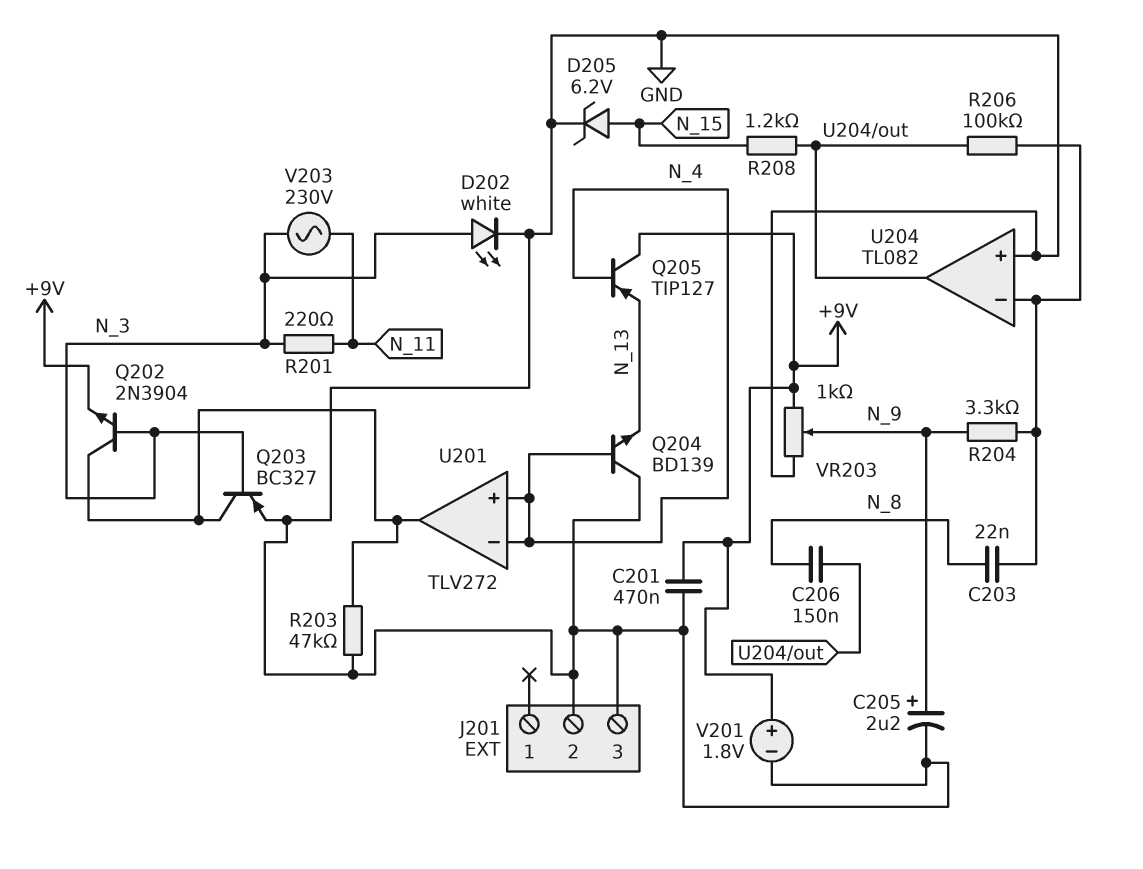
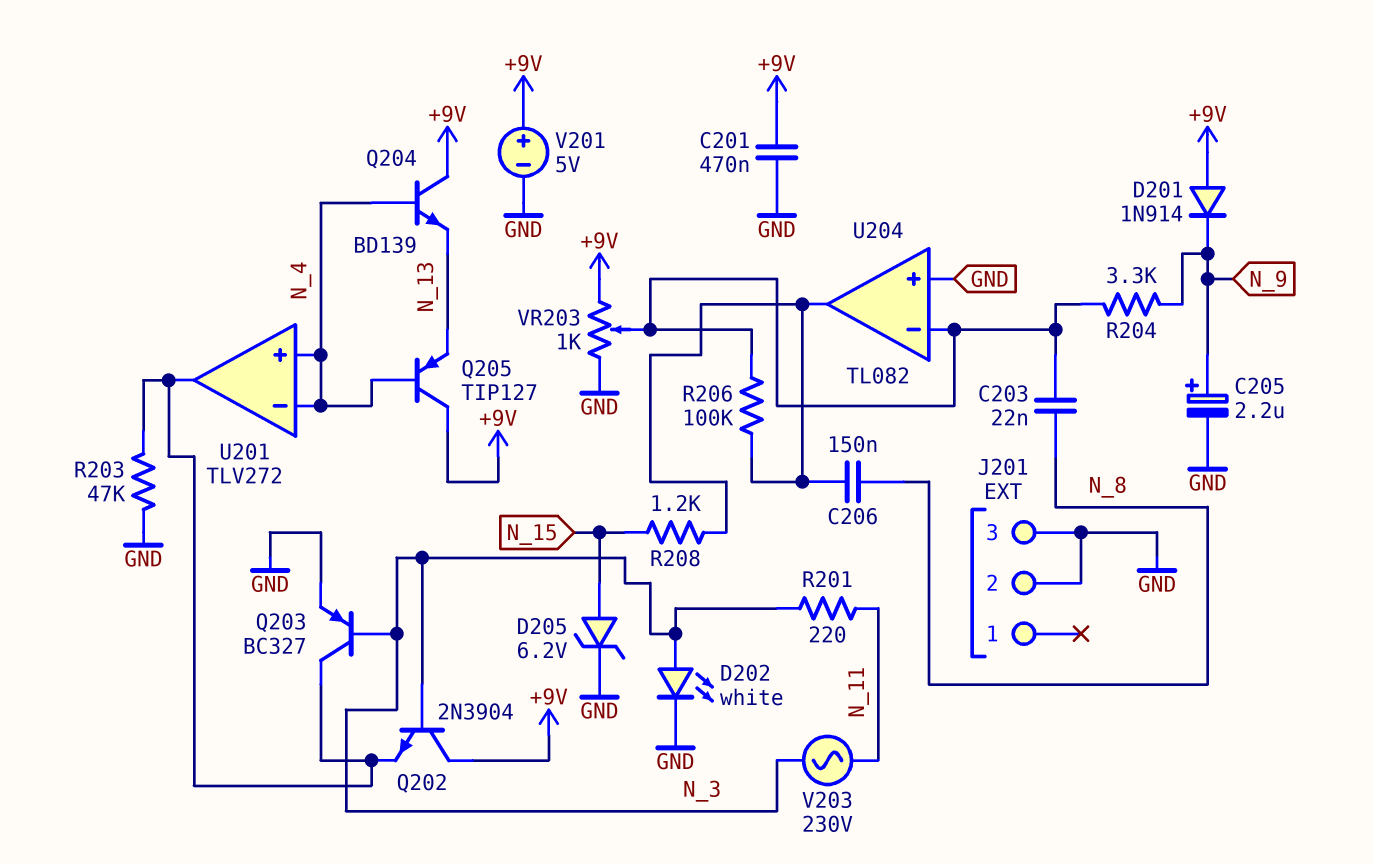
D201: none -> diode 1N914 (A +9V, K N_9)
Q202: NPN 2N3904 (B N_3, C U201/out, E +9V) -> NPN 2N3904 (B N_3, C +9V, E U201/out)
Q204: NPN BD139 (B N_4, C GND, E N_13) -> NPN BD139 (B N_4, C +9V, E N_13)
V201: 1.8V (plus +9V, minus GND) -> 5V (plus +9V, minus GND)
VR203: 1k (+9V, GND, wiper N_9) -> 1k (+9V, GND, wiper U204/in-)

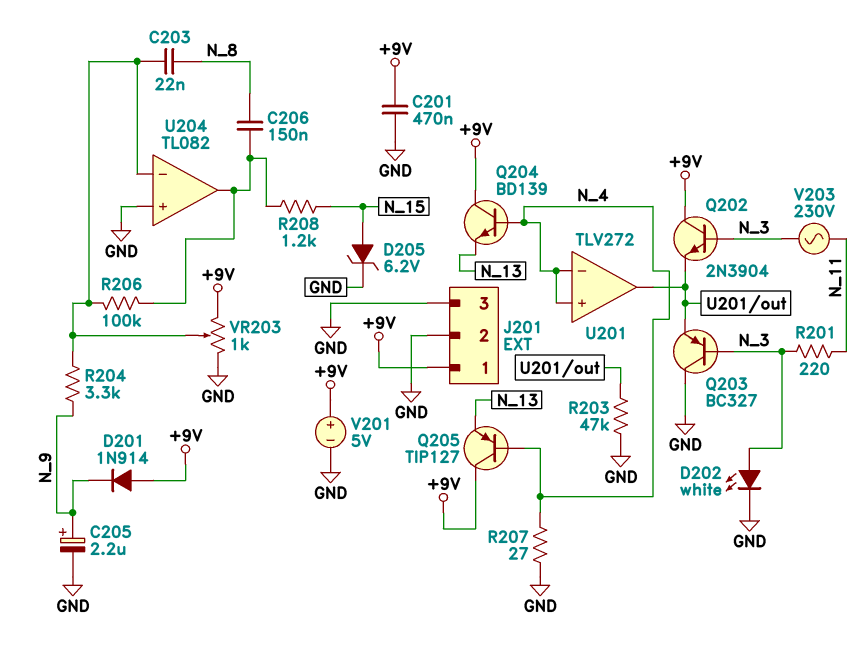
J201 pin 1: none -> +9V
Q203: PNP BC327 (B N_3, C U201/out, E GND) -> PNP BC327 (B N_3, C GND, E U201/out)
R207: none -> 27 (GND, N_4)

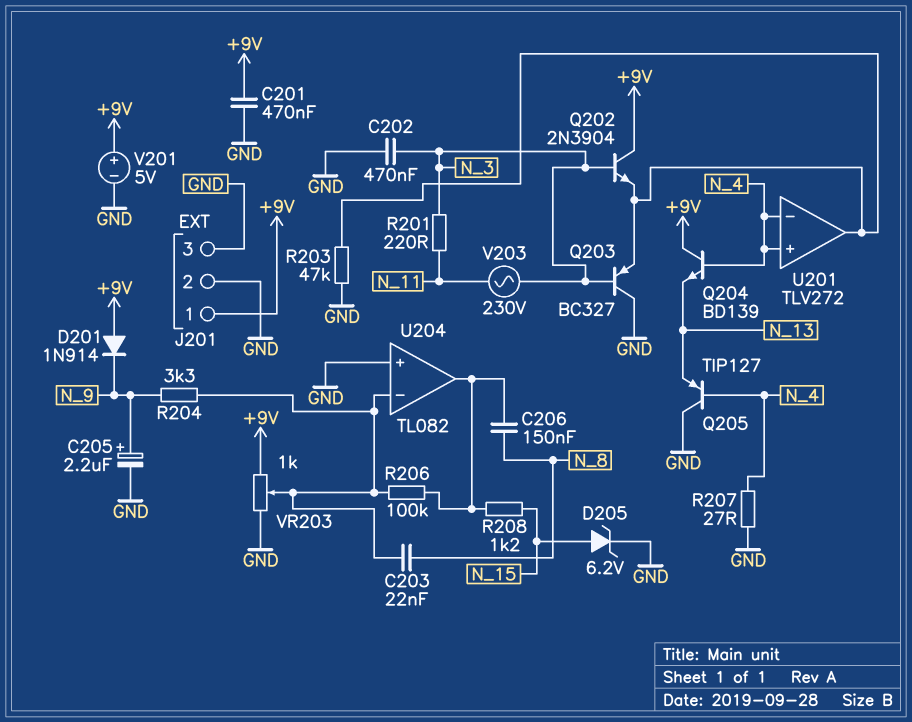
C202: none -> 470nF (GND, N_3)
D202: LED white (A N_3, K GND) -> none
Q205: PNP TIP127 (B N_4, C +9V, E N_13) -> PNP TIP127 (B N_4, C GND, E N_13)

